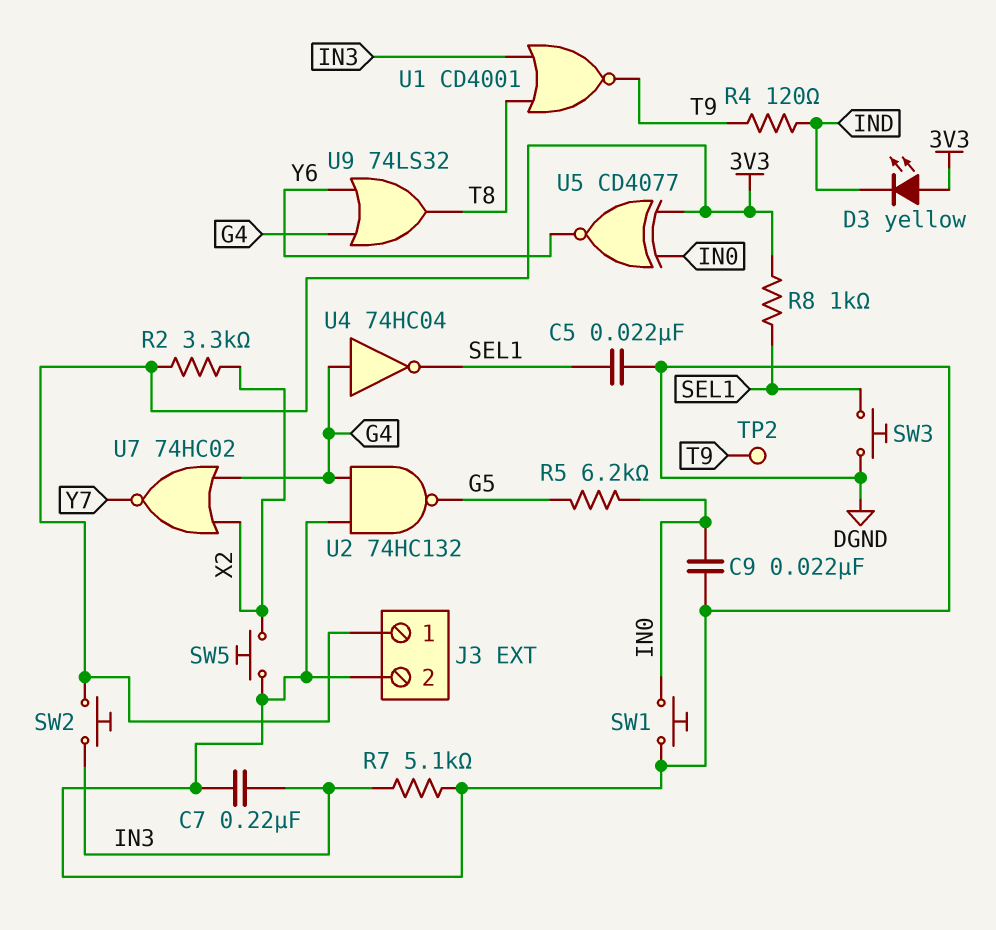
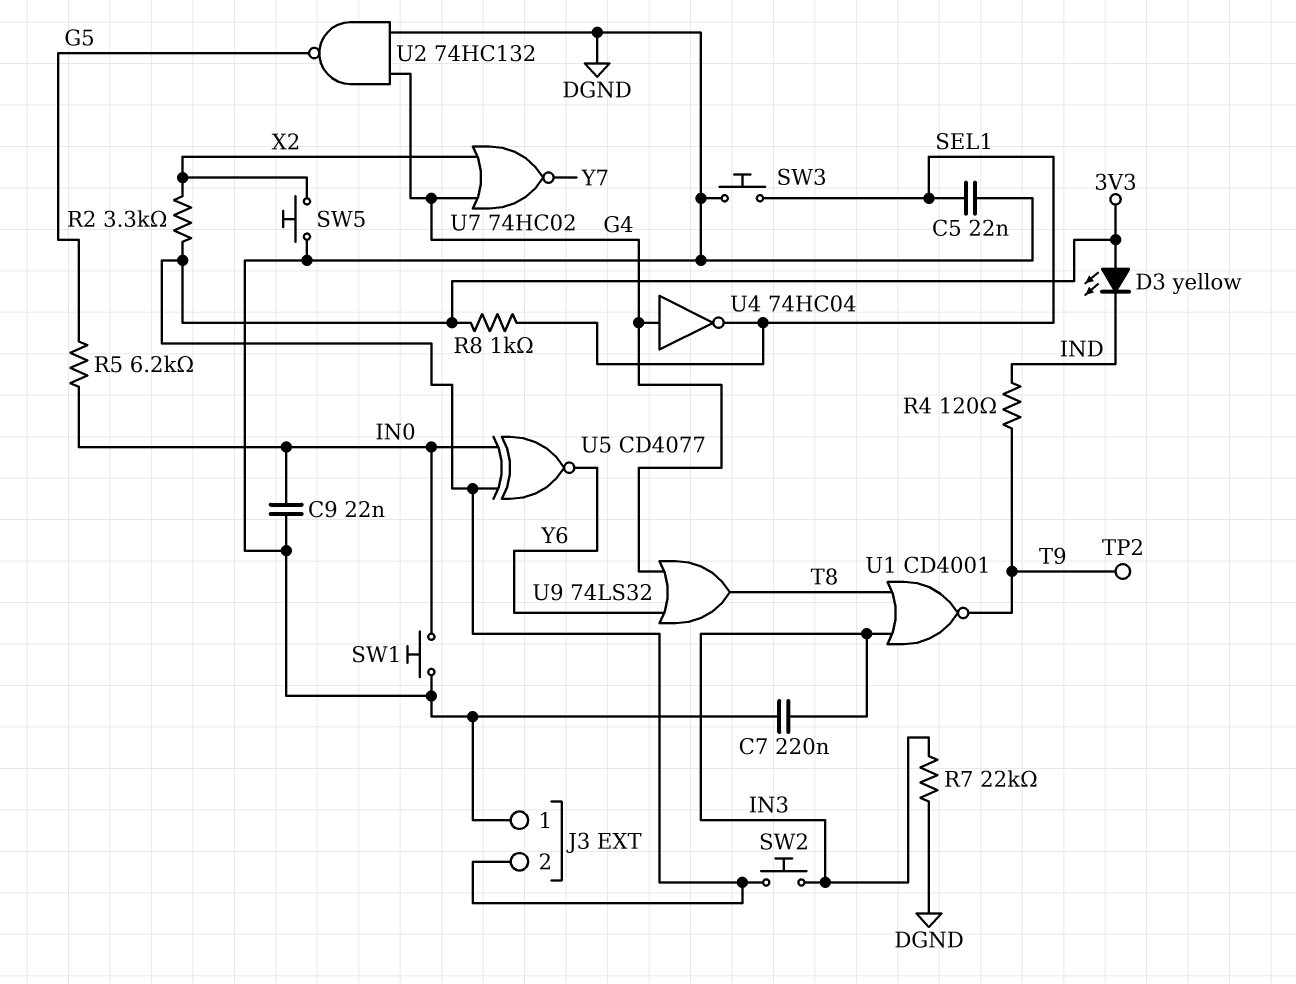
J3 pin 1: 3V3 -> DGND
J3 pin 2: DGND -> 3V3
R7: 5.1k (DGND, IN3) -> 22k (DGND, IN3)

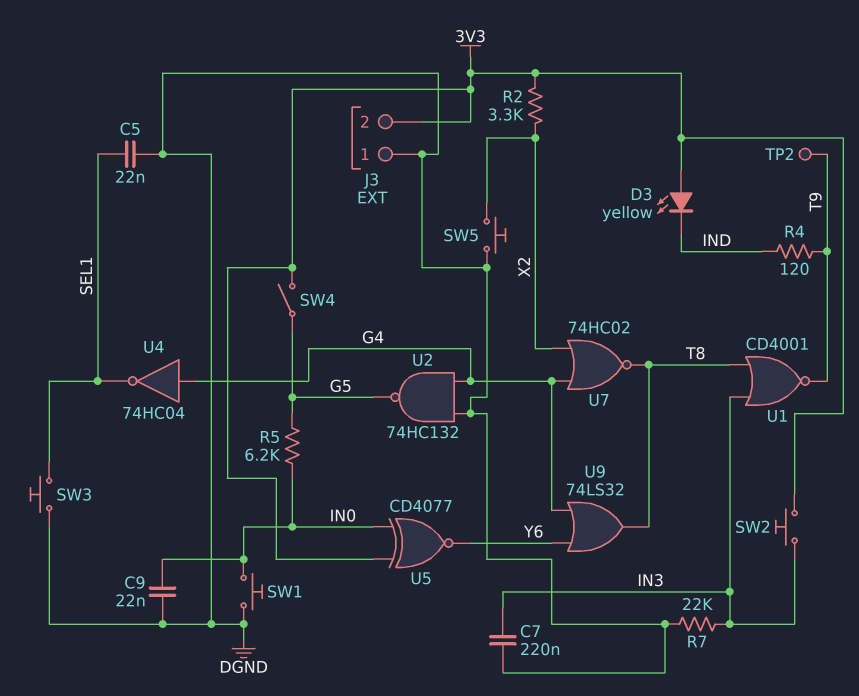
R8: 1k (3V3, SEL1) -> none
SW4: none -> switch (3V3, G5)
U7: NOR 74HC02 (in G4, in X2, out Y7) -> NOR 74HC02 (in G4, in X2, out T8)

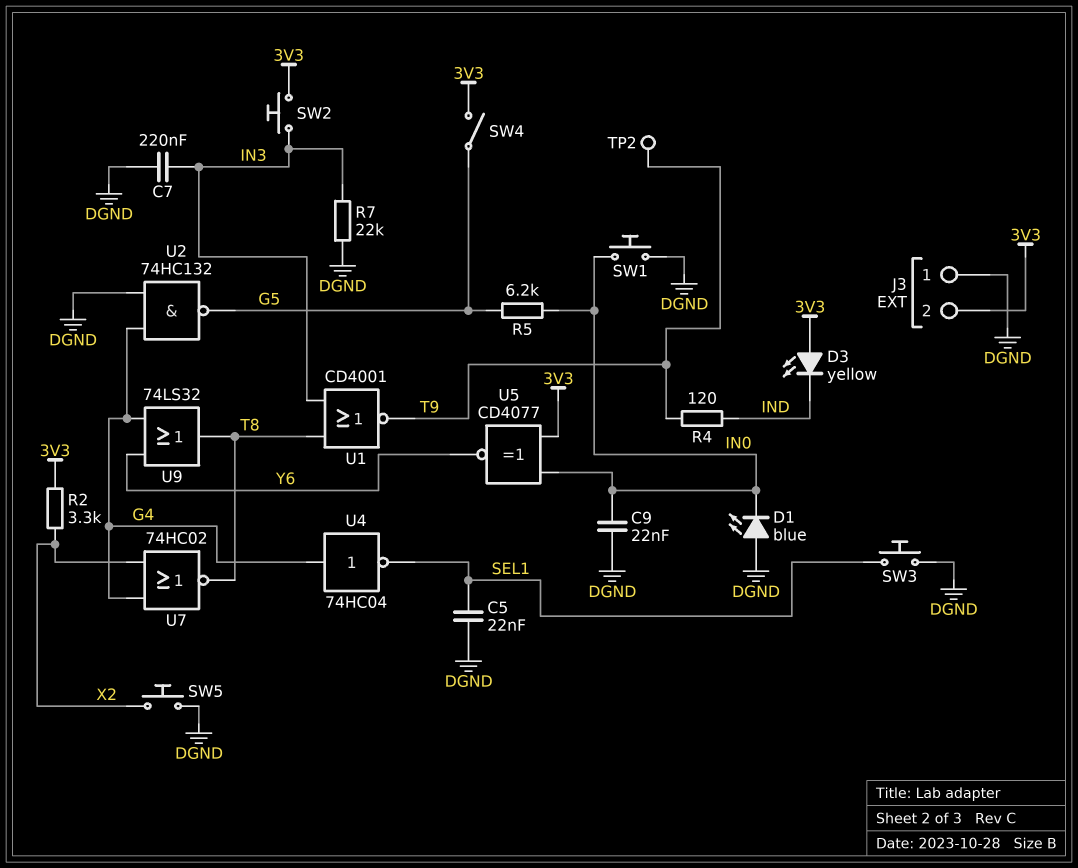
D1: none -> LED blue (A DGND, K IN0)

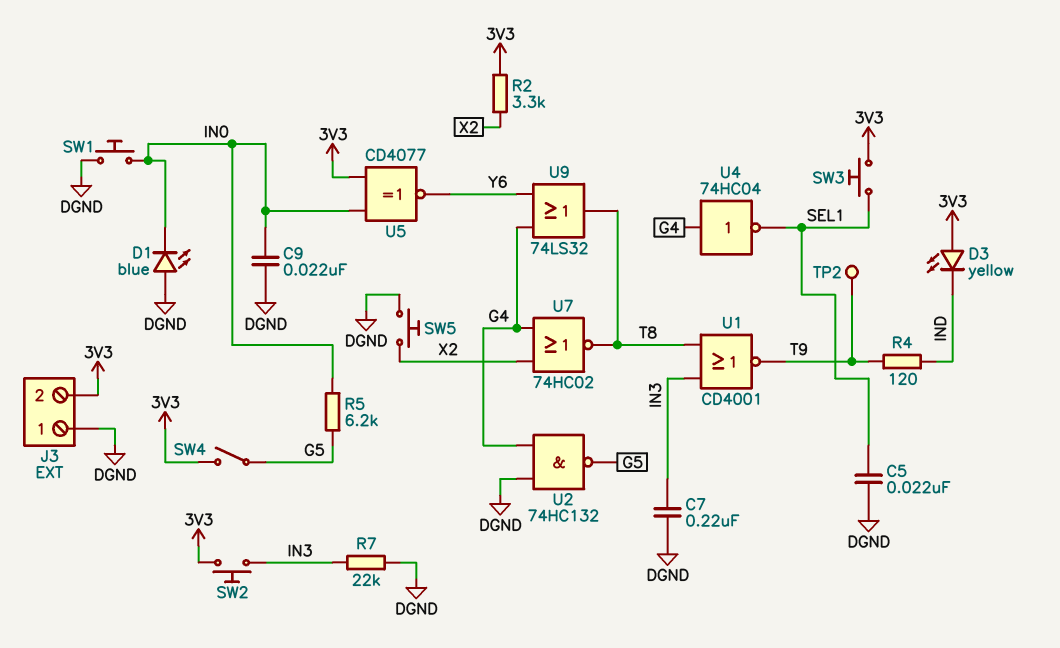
SW3: button (DGND, SEL1) -> button (3V3, SEL1)

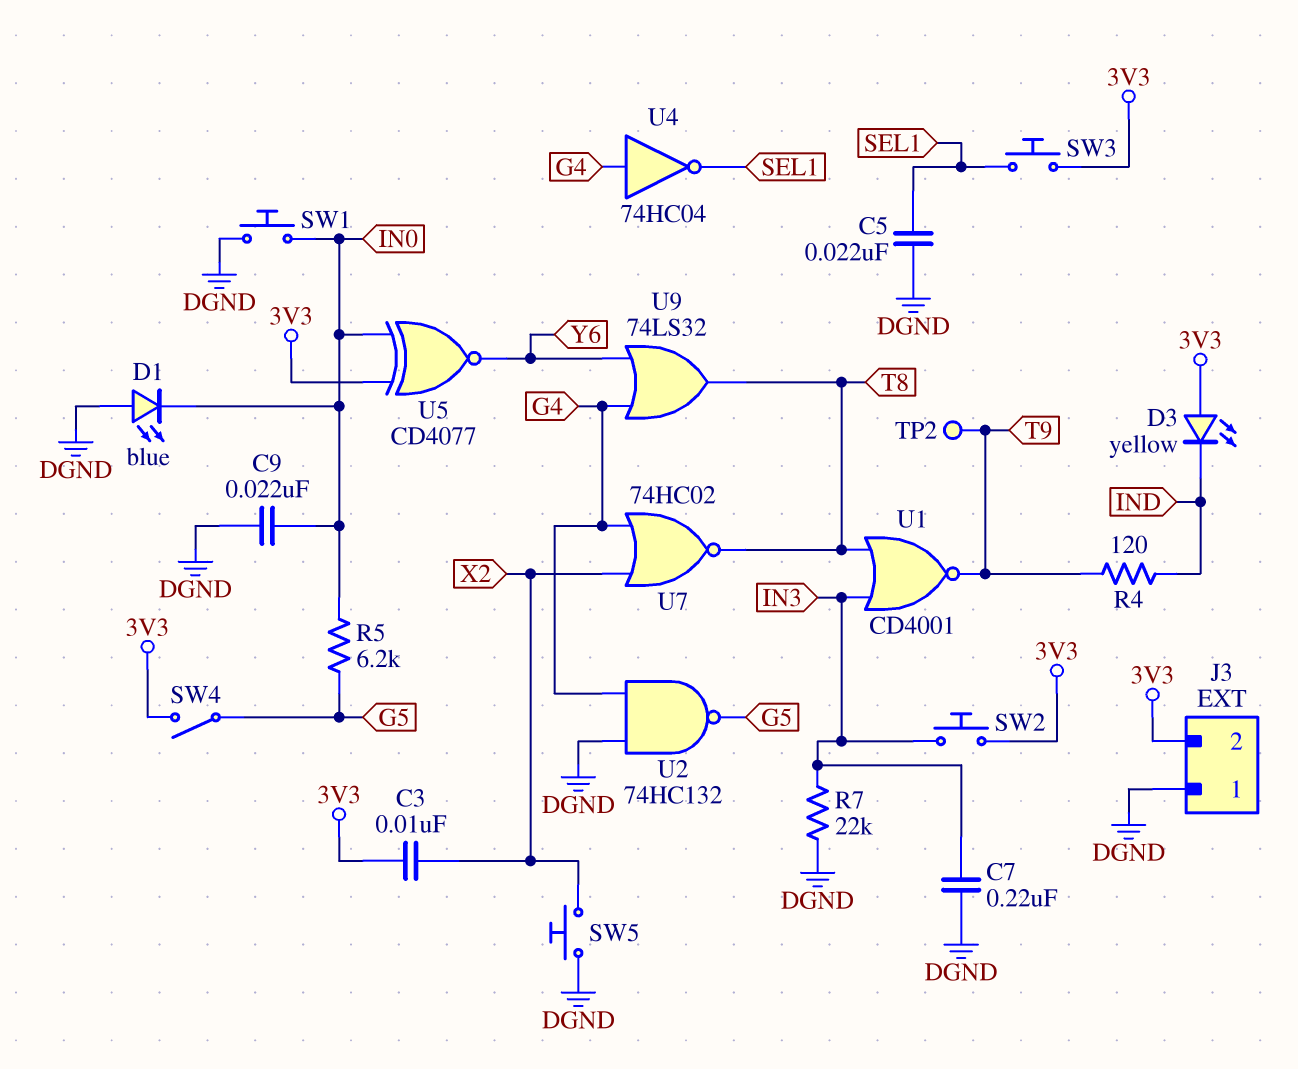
C3: none -> 10nF (3V3, X2)
R2: 3.3k (3V3, X2) -> none

